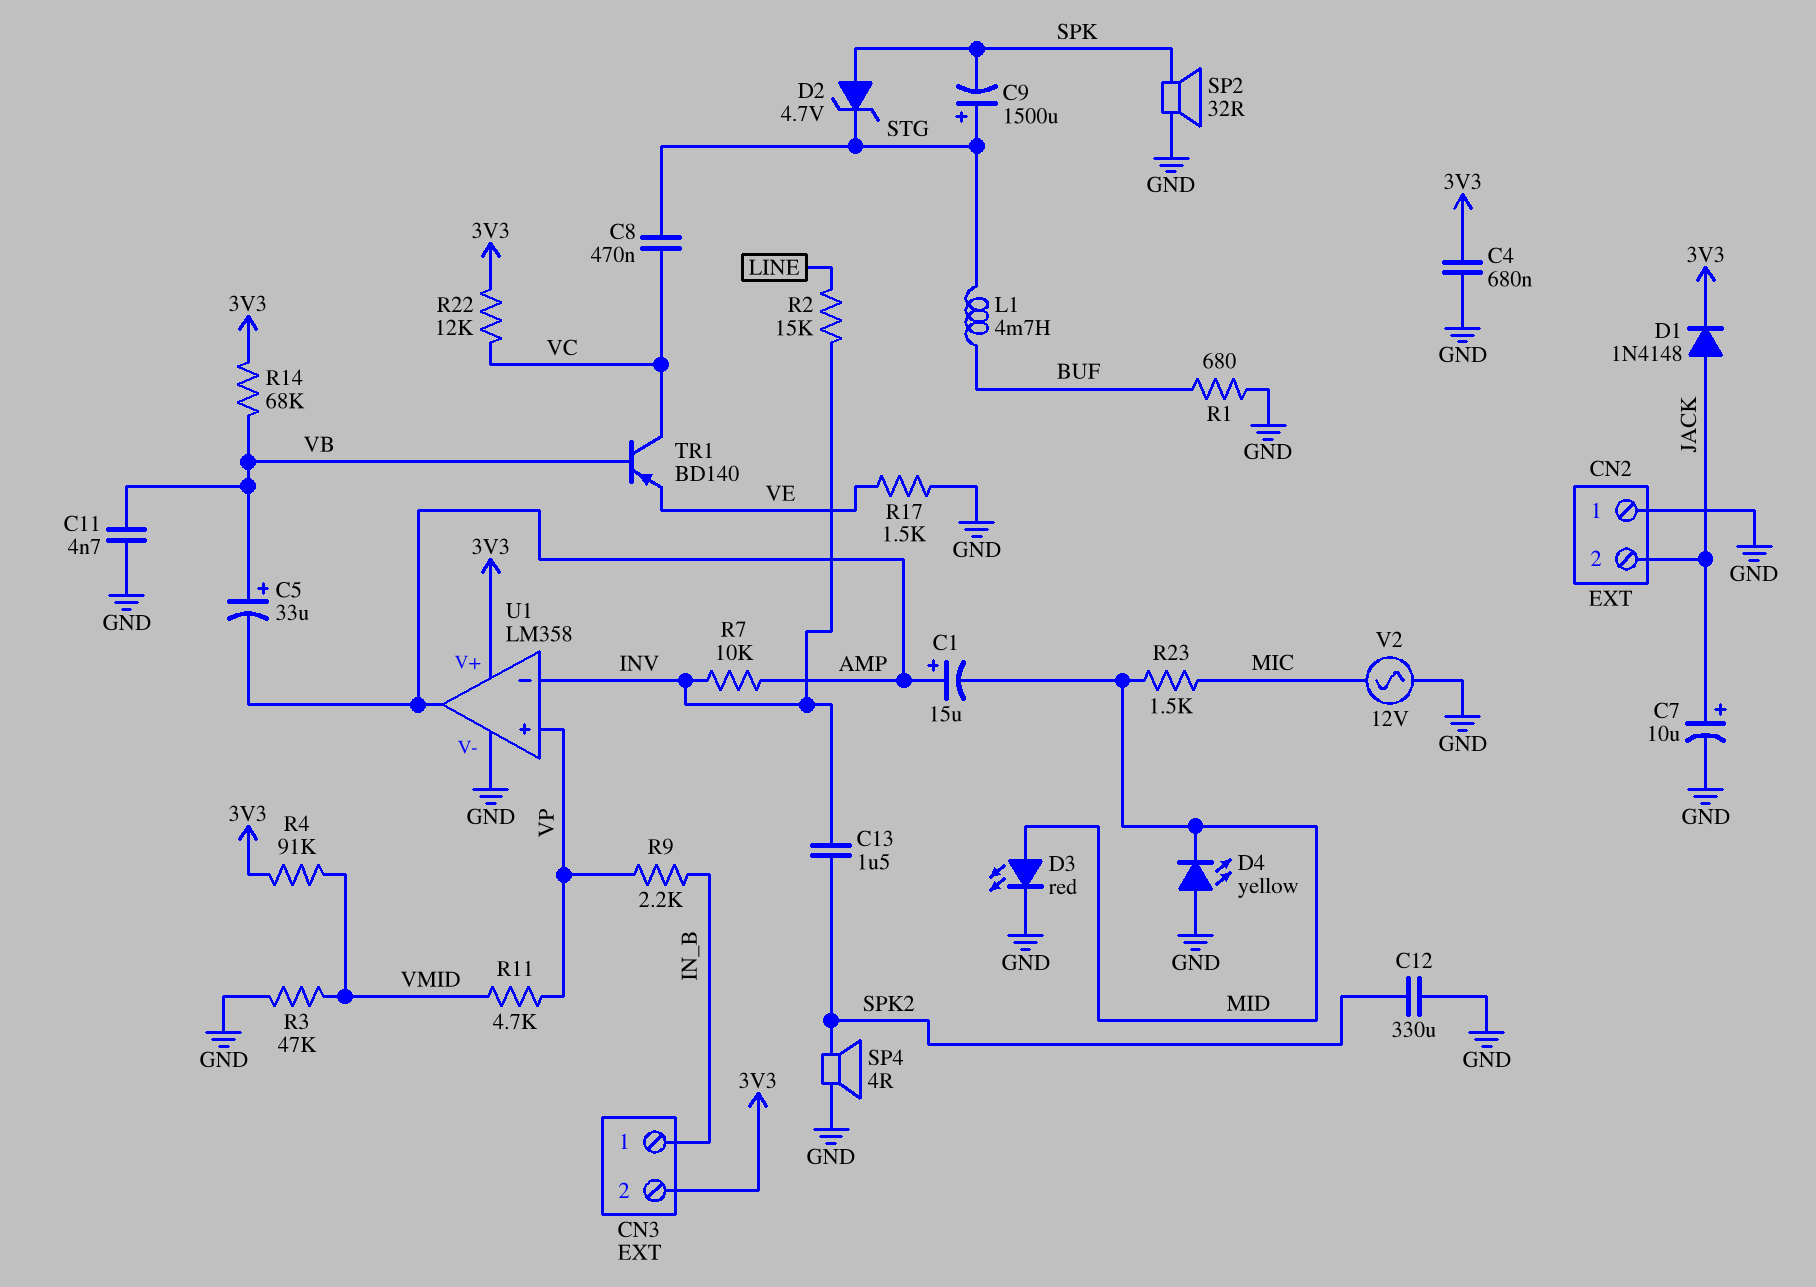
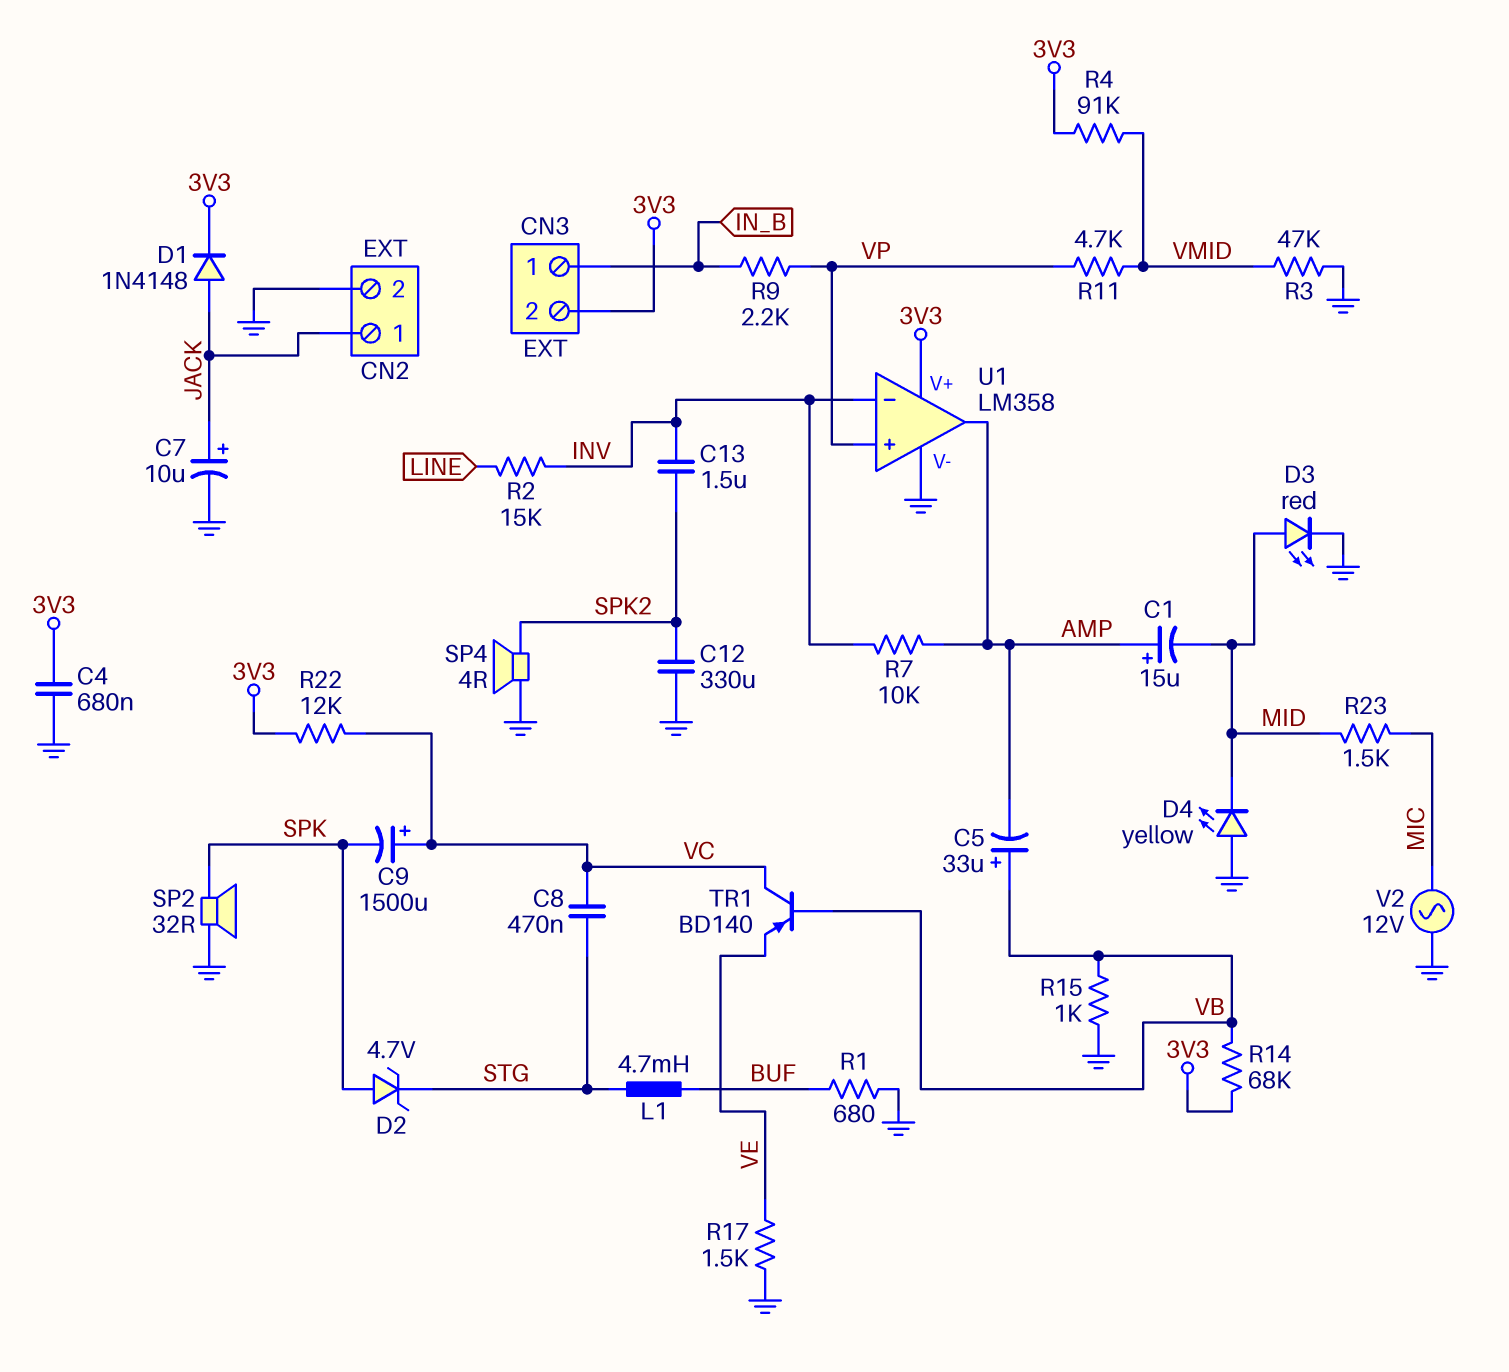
C9: 1500uF (plus STG, minus SPK) -> 1500uF (plus VC, minus SPK)
C11: 4.7nF (GND, VB) -> none
CN2 pin 1: GND -> JACK
CN2 pin 2: JACK -> GND
R15: none -> 1k (GND, VB)

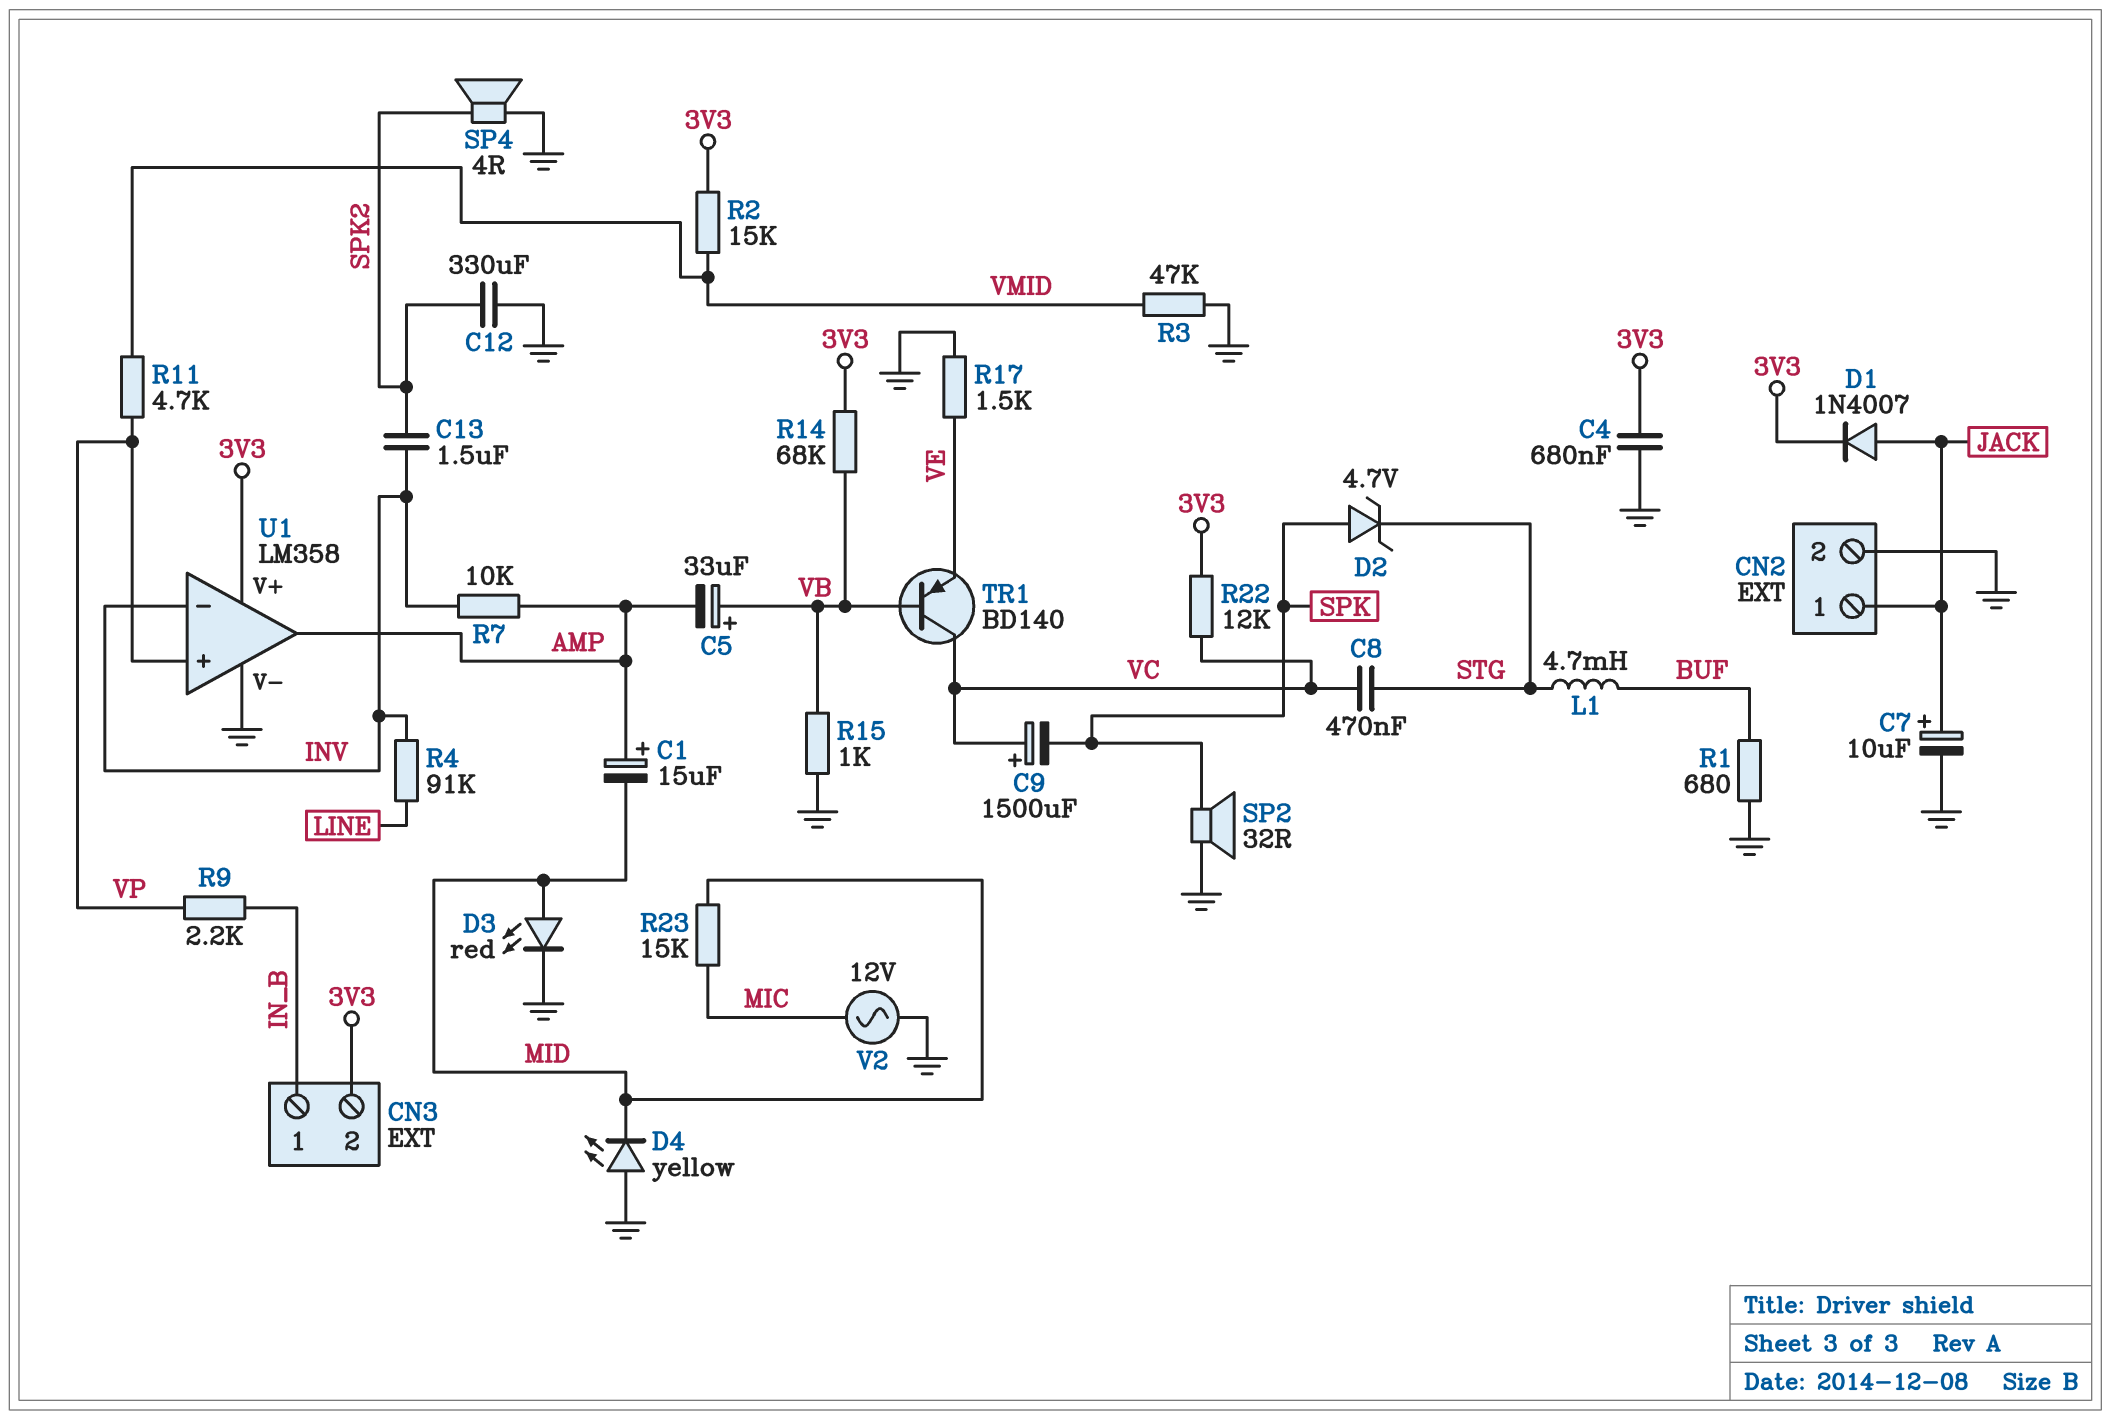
D1: diode 1N4148 (A JACK, K 3V3) -> diode 1N4007 (A JACK, K 3V3)
R2: 15k (INV, LINE) -> 15k (3V3, VMID)
R4: 91k (3V3, VMID) -> 91k (INV, LINE)
R23: 1.5k (MIC, MID) -> 15k (MIC, MID)

